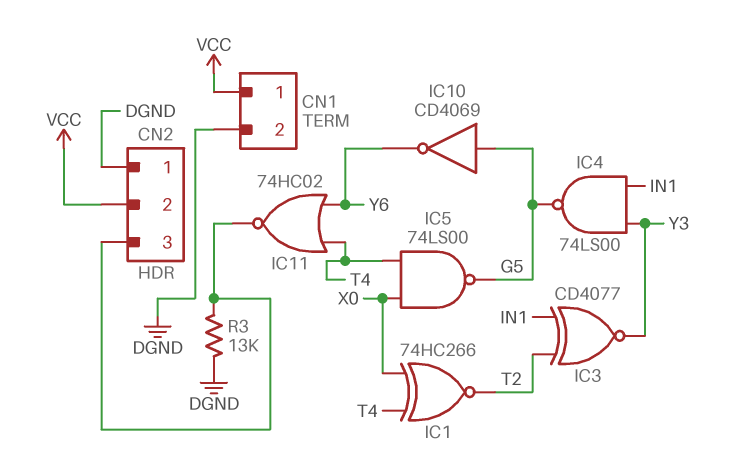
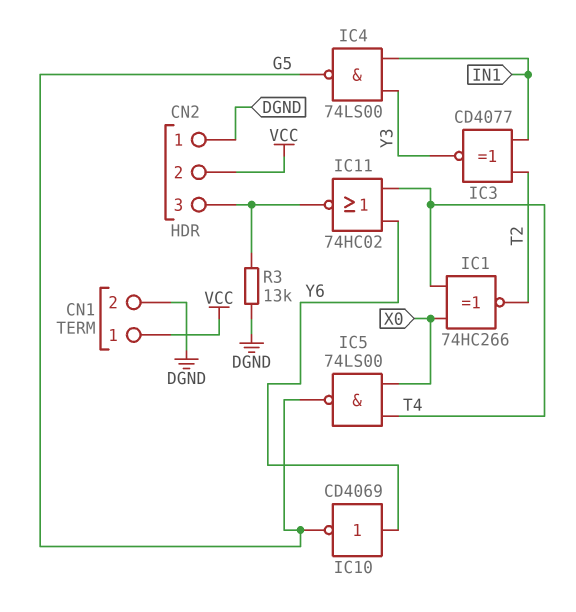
IC10: NOT CD4069 (in G5, out Y6) -> NOT CD4069 (in Y6, out G5)

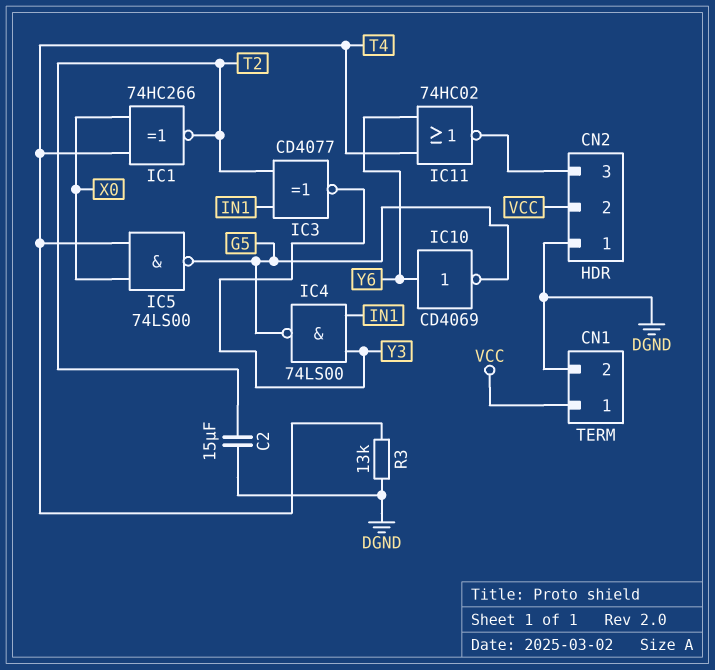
C2: none -> 15uF (DGND, T2)
R3: 13k (CN2/3, DGND) -> 13k (DGND, T4)

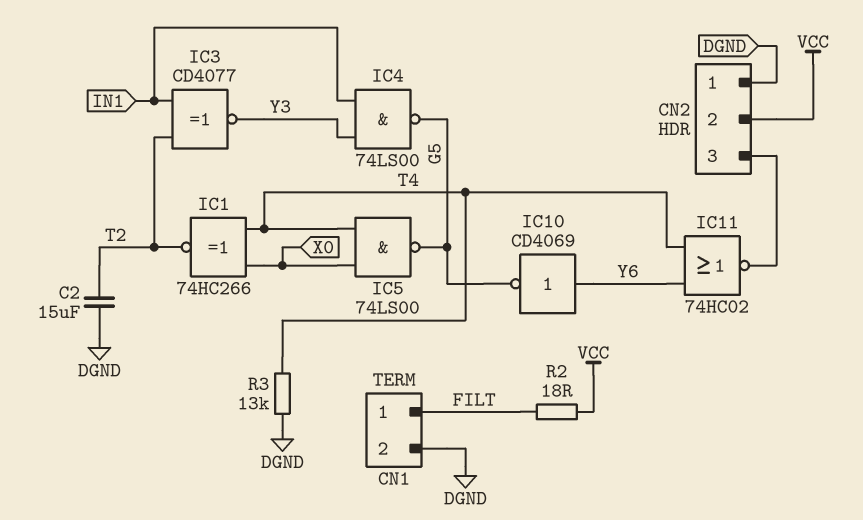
CN1 pin 1: VCC -> FILT
R2: none -> 18 (FILT, VCC)

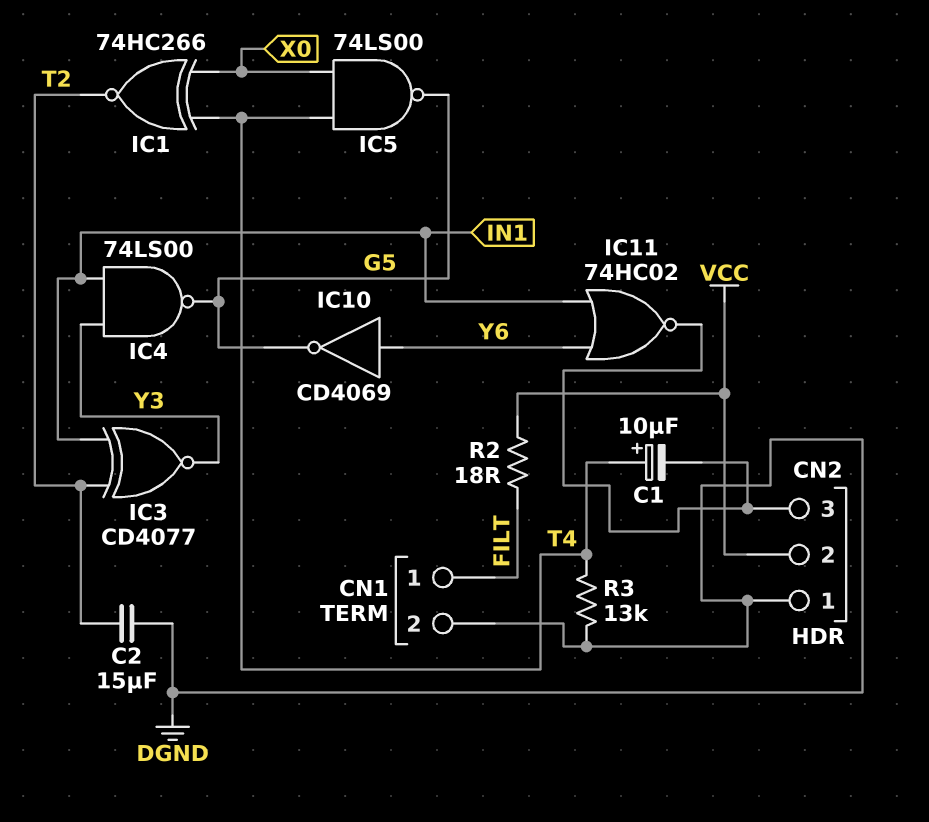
C1: none -> 10uF (plus T4, minus CN2/3)
IC11: NOR 74HC02 (in T4, in Y6, out CN2/3) -> NOR 74HC02 (in IN1, in Y6, out CN2/3)

